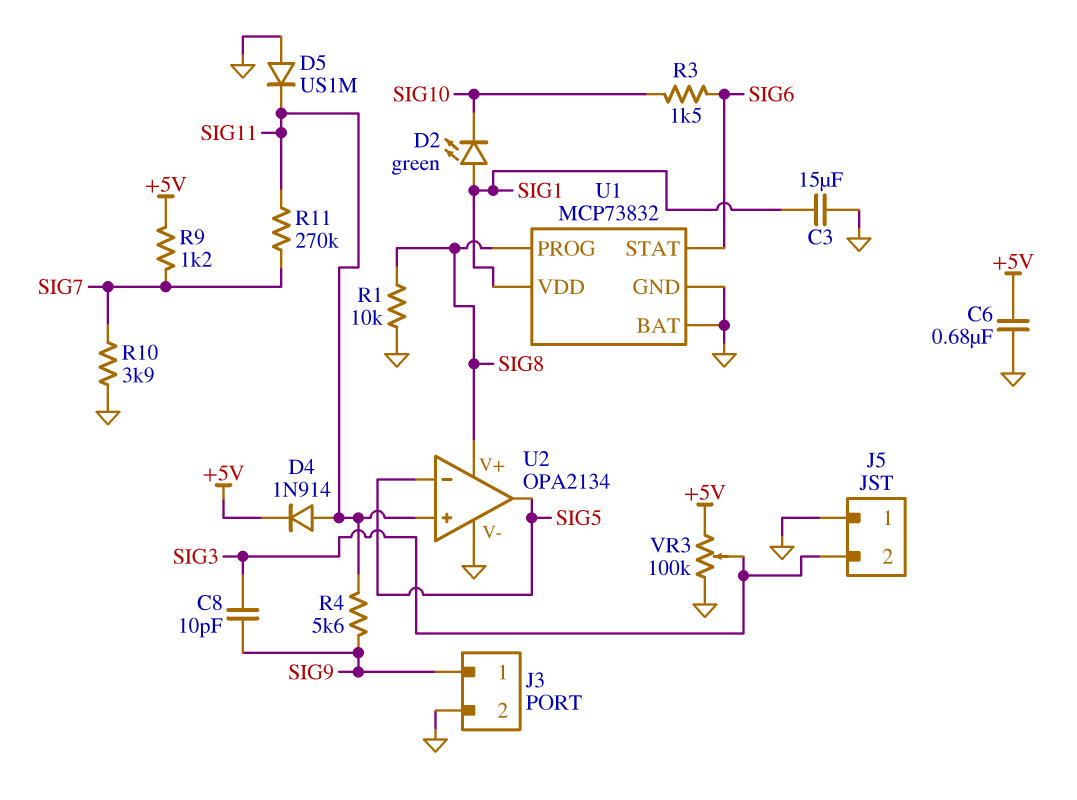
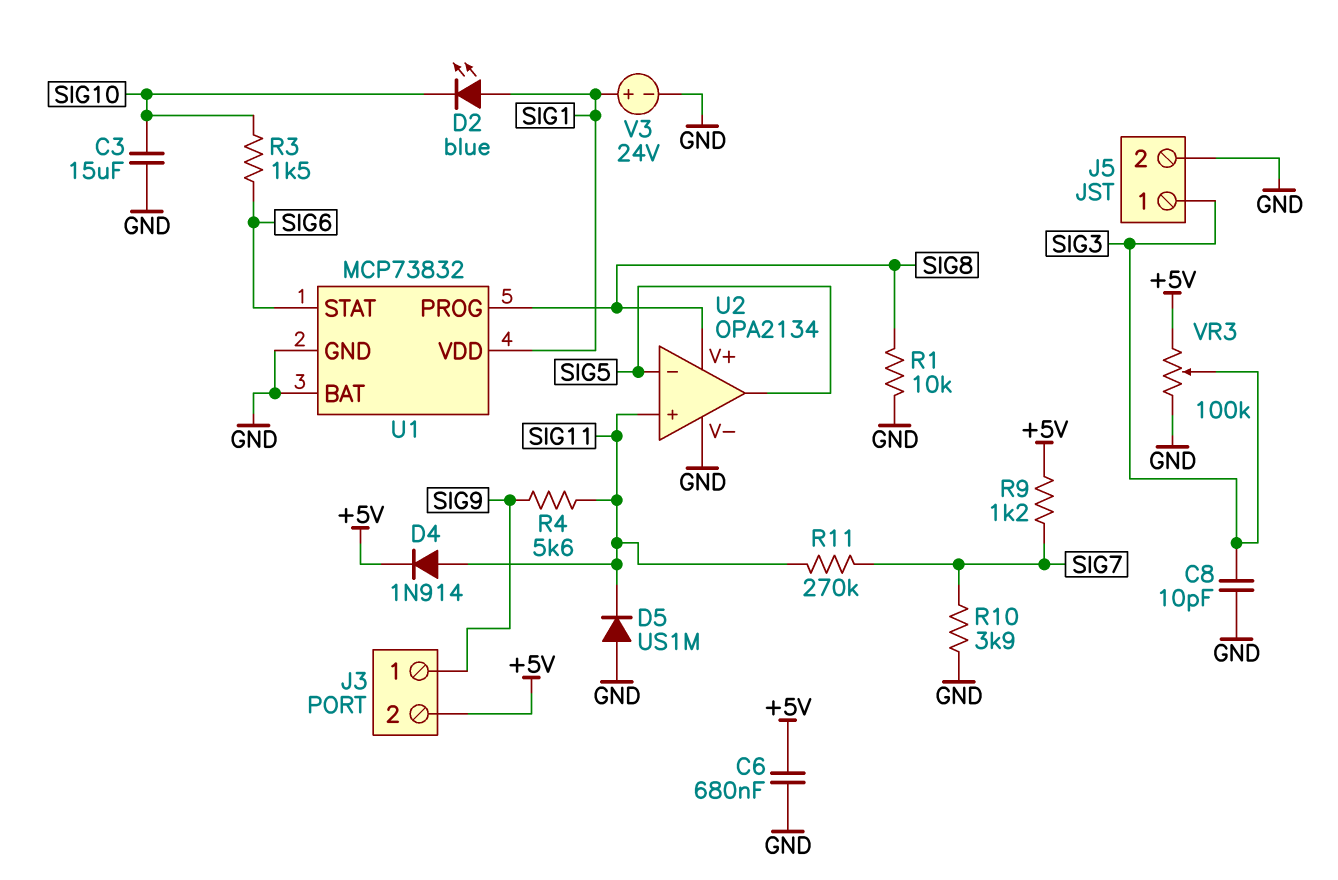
C3: 15uF (GND, SIG1) -> 15uF (GND, SIG10)
C8: 10pF (SIG3, SIG9) -> 10pF (GND, SIG3)
D2: LED green (A SIG1, K SIG10) -> LED blue (A SIG1, K SIG10)
J3 pin 2: GND -> +5V
J5 pin 1: GND -> SIG3
J5 pin 2: SIG3 -> GND
V3: none -> 24V (plus SIG1, minus GND)

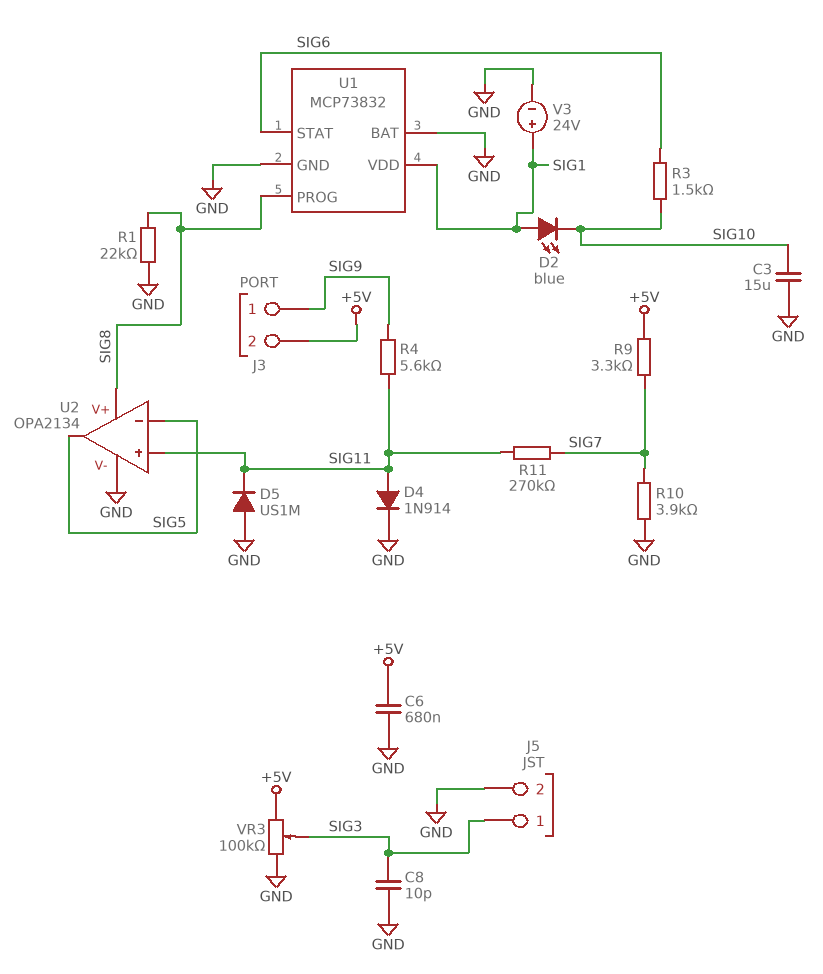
D4: diode 1N914 (A SIG11, K +5V) -> diode 1N914 (A SIG11, K GND)
R1: 10k (GND, SIG8) -> 22k (GND, SIG8)
R9: 1.2k (+5V, SIG7) -> 3.3k (+5V, SIG7)

